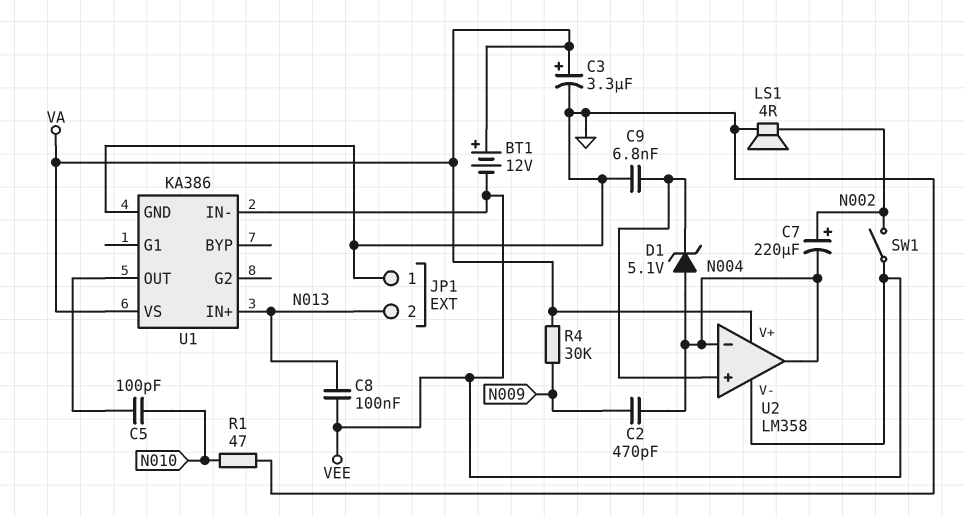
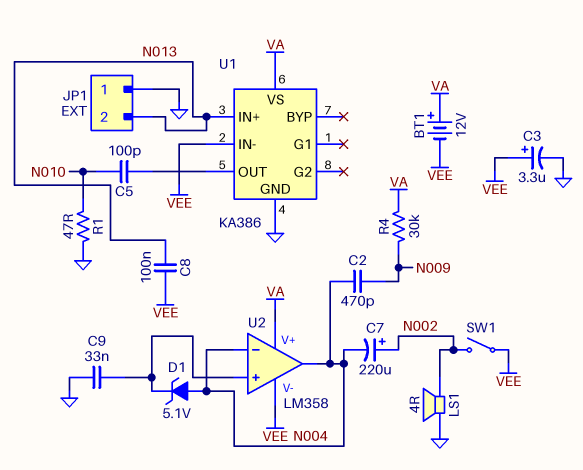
C3: 3.3uF (plus VA, minus GND) -> 3.3uF (plus VEE, minus GND)
C9: 6.8nF (GND, U2/in+) -> 33nF (GND, U2/in+)

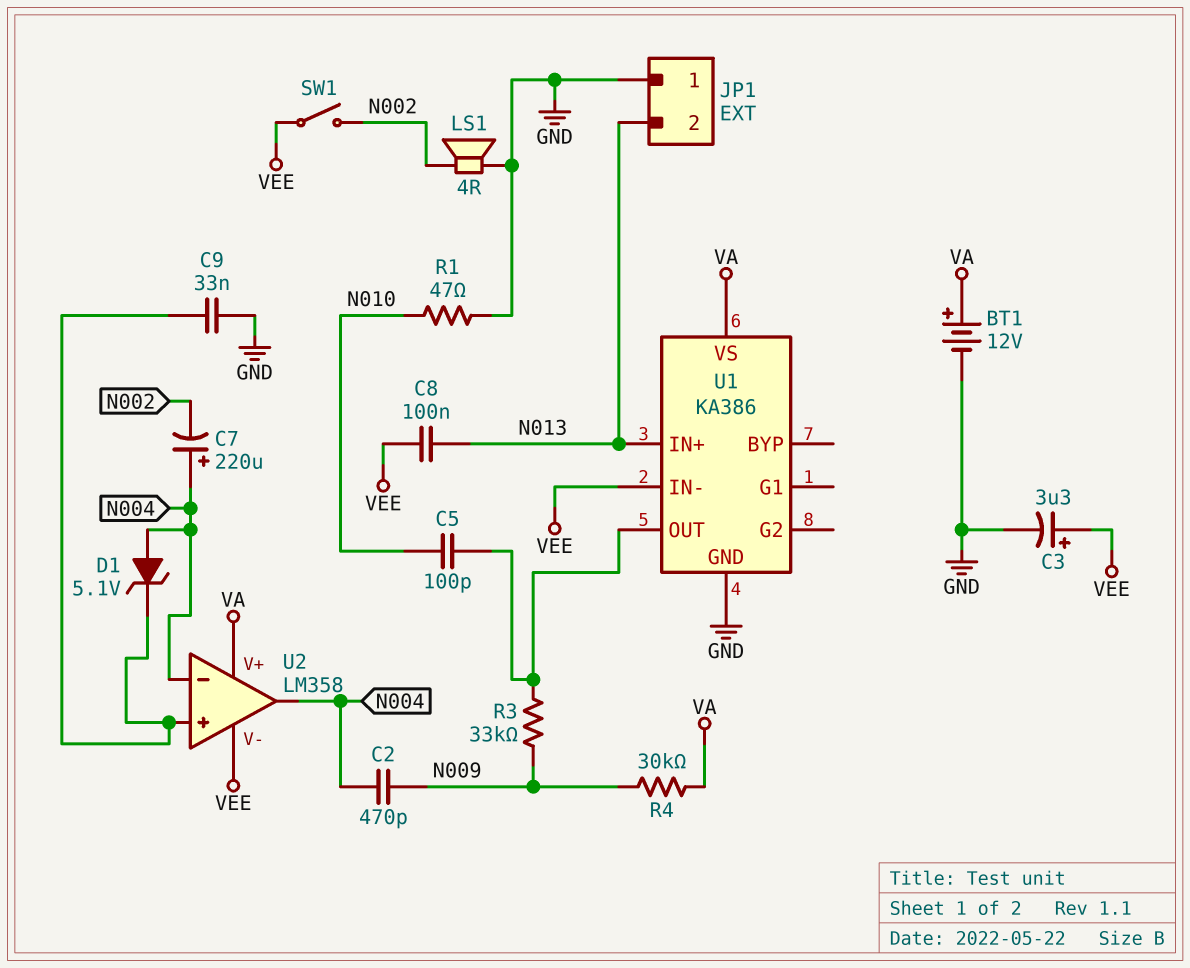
BT1: 12V (plus VA, minus VEE) -> 12V (plus VA, minus GND)
C7: 220uF (plus N002, minus N004) -> 220uF (plus N004, minus N002)
R3: none -> 33k (N009, U1/OUT)

